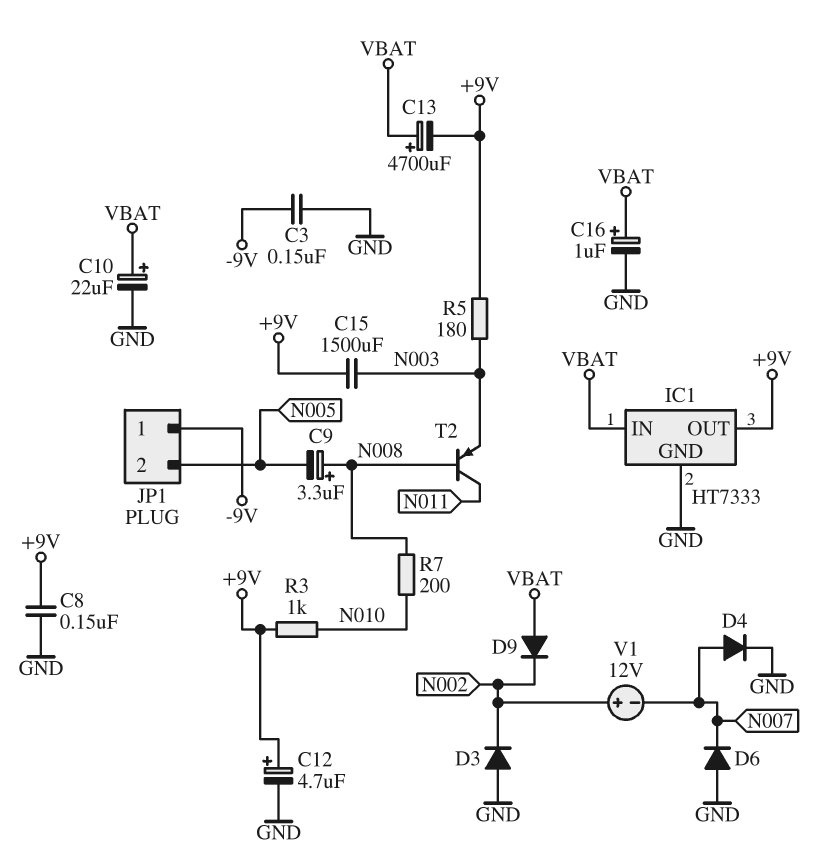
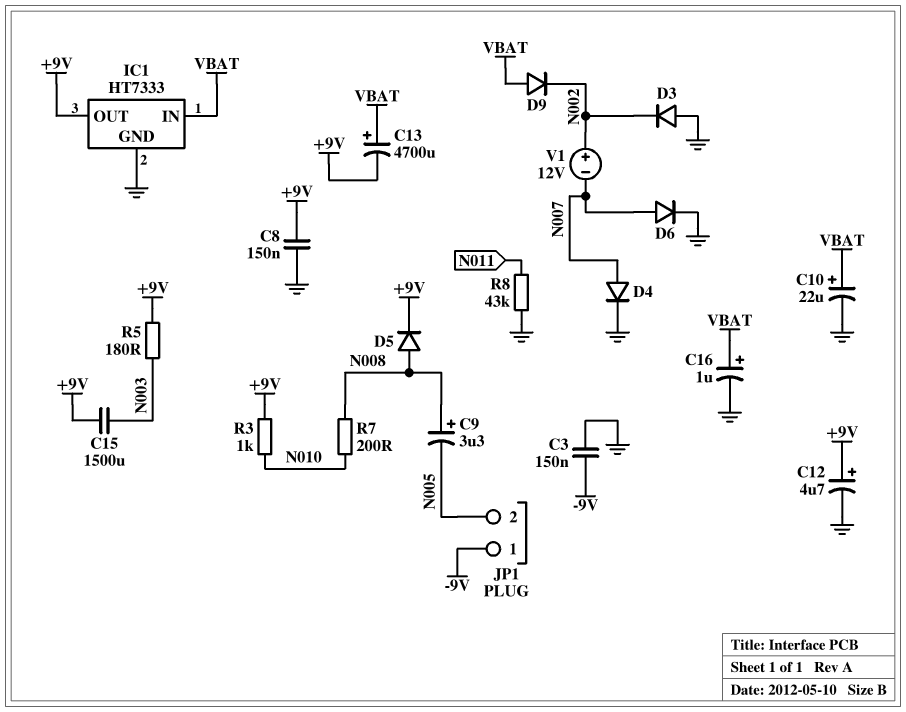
D5: none -> diode (A N008, K +9V)
D6: diode (A GND, K N007) -> diode (A N007, K GND)
R8: none -> 43k (GND, N011)
T2: PNP (B N008, C N011, E N003) -> none

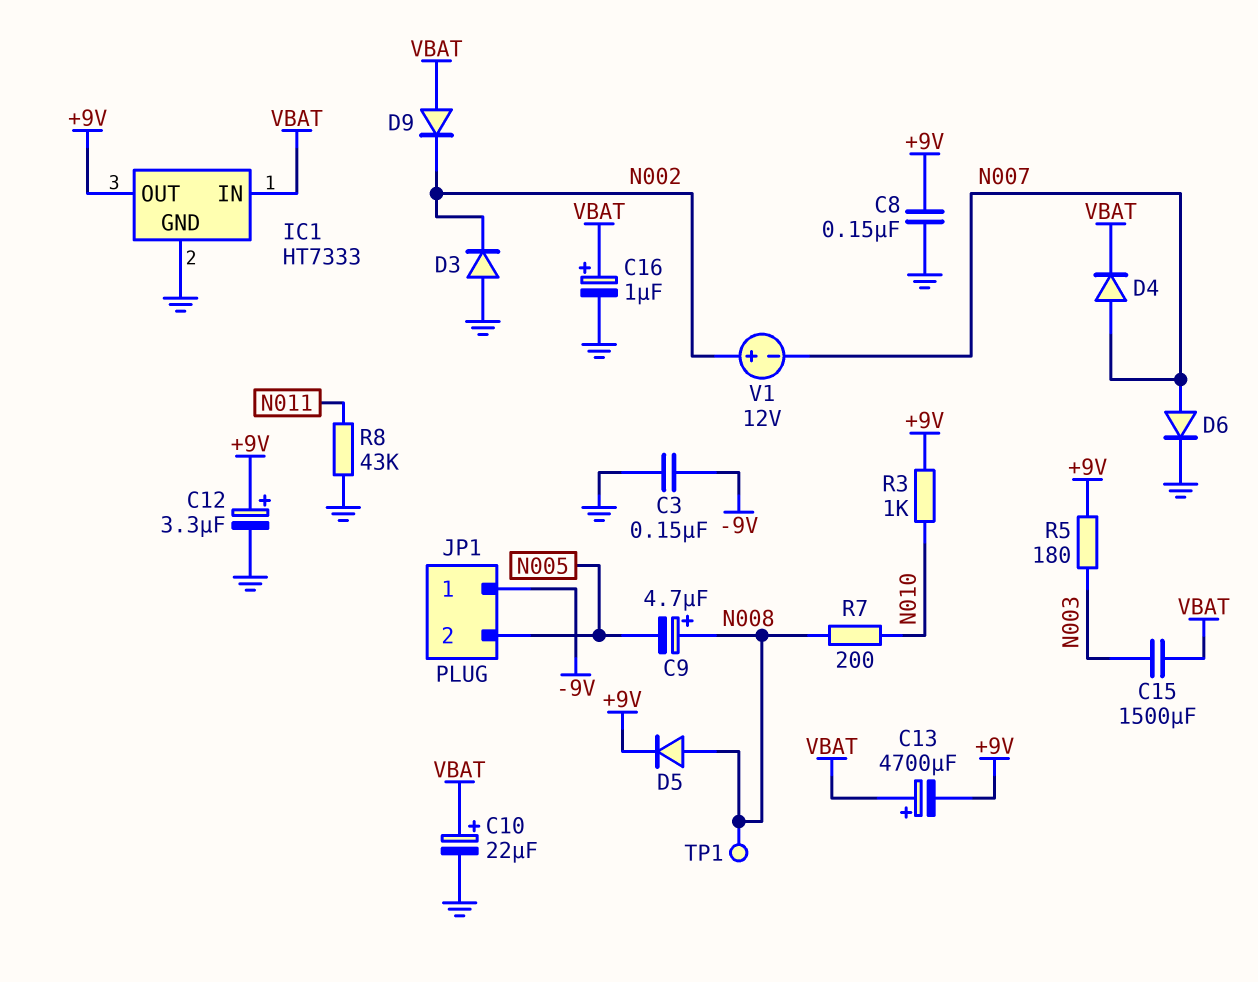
C9: 3.3uF (plus N008, minus N005) -> 4.7uF (plus N008, minus N005)
C12: 4.7uF (plus +9V, minus GND) -> 3.3uF (plus +9V, minus GND)
C15: 1500uF (+9V, N003) -> 1500uF (N003, VBAT)
D4: diode (A N007, K GND) -> diode (A N007, K VBAT)
TP1: none -> test point (N008)

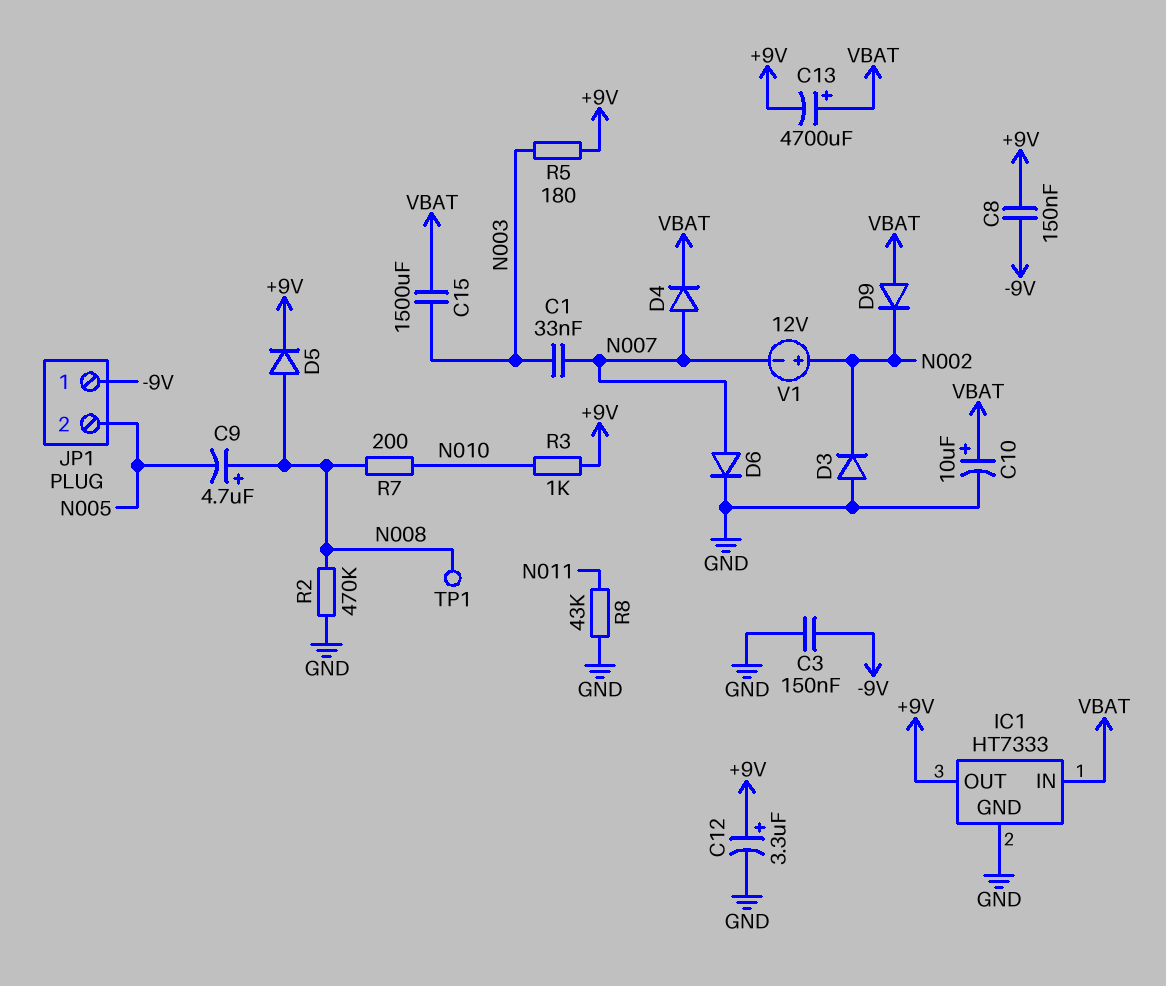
C1: none -> 33nF (N003, N007)
C8: 150nF (+9V, GND) -> 150nF (+9V, -9V)
C10: 22uF (plus VBAT, minus GND) -> 10uF (plus VBAT, minus GND)
C16: 1uF (plus VBAT, minus GND) -> none
R2: none -> 470k (GND, N008)

